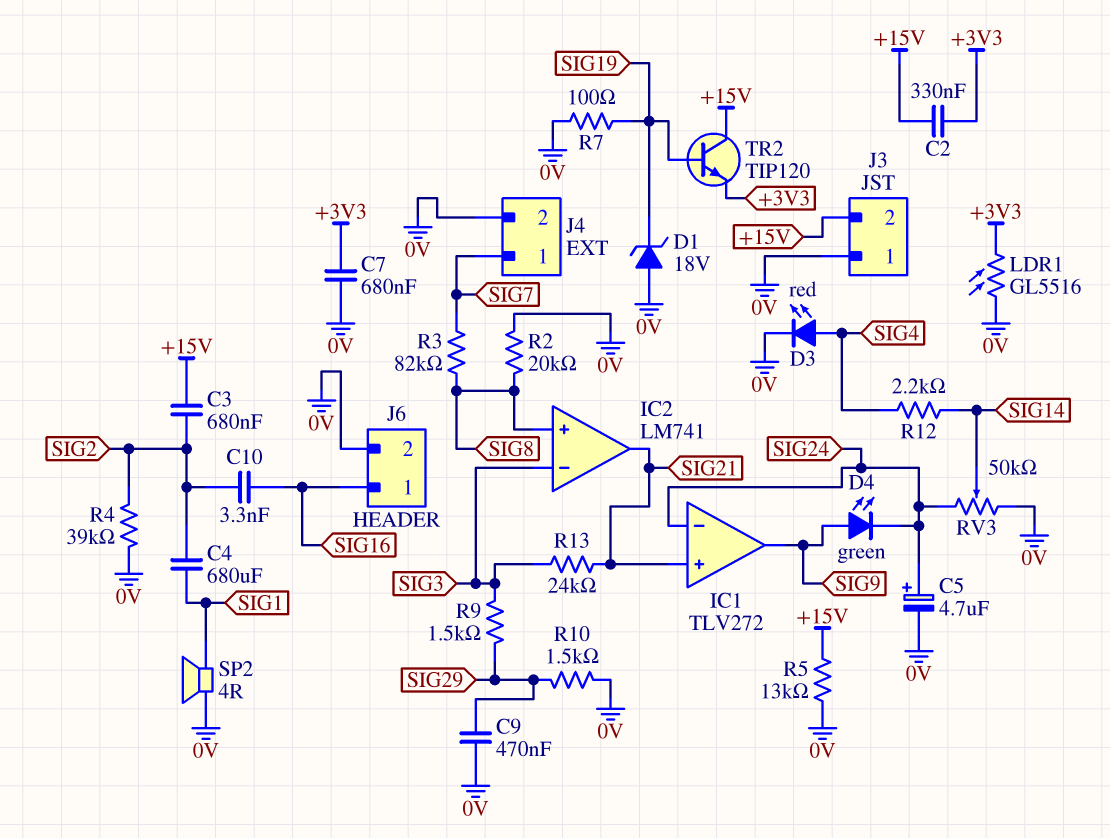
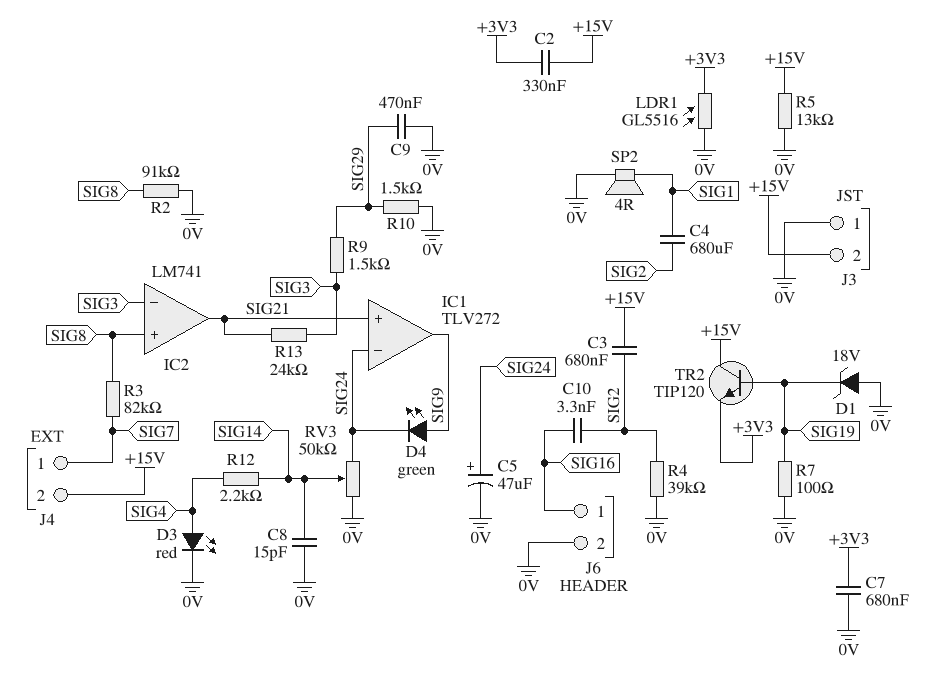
C5: 4.7uF (plus SIG24, minus 0V) -> 47uF (plus SIG24, minus 0V)
C8: none -> 15pF (0V, SIG14)
J4 pin 2: 0V -> +15V
R2: 20k (0V, SIG8) -> 91k (0V, SIG8)

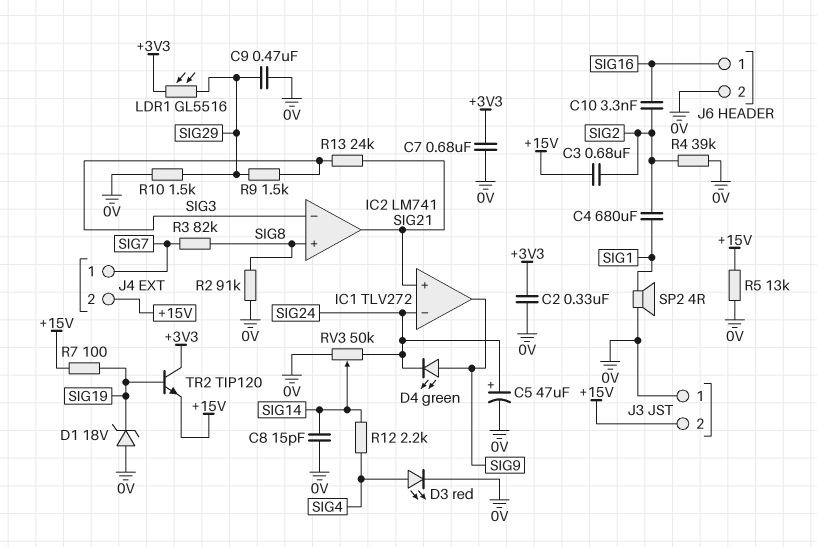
C2: 330nF (+3V3, +15V) -> 330nF (+3V3, 0V)
LDR1: GL5516 (+3V3, 0V) -> GL5516 (+3V3, SIG29)
R7: 100 (0V, SIG19) -> 100 (+15V, SIG19)
TR2: NPN TIP120 (B SIG19, C +15V, E +3V3) -> NPN TIP120 (B SIG19, C +3V3, E +15V)

